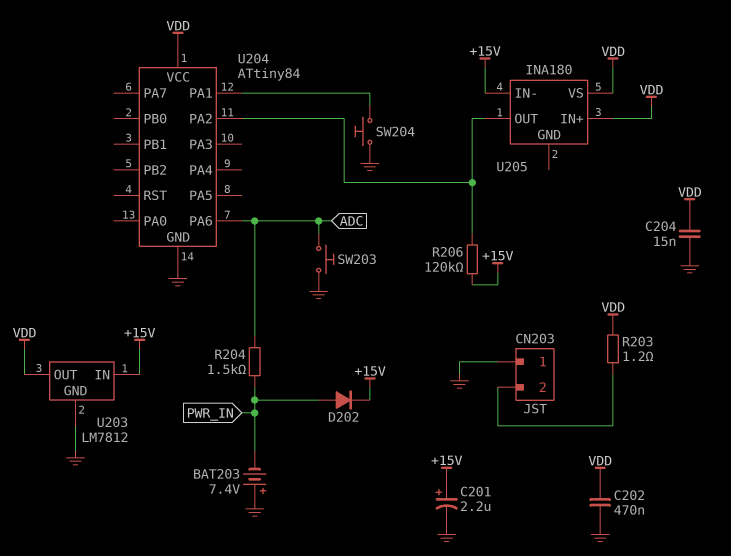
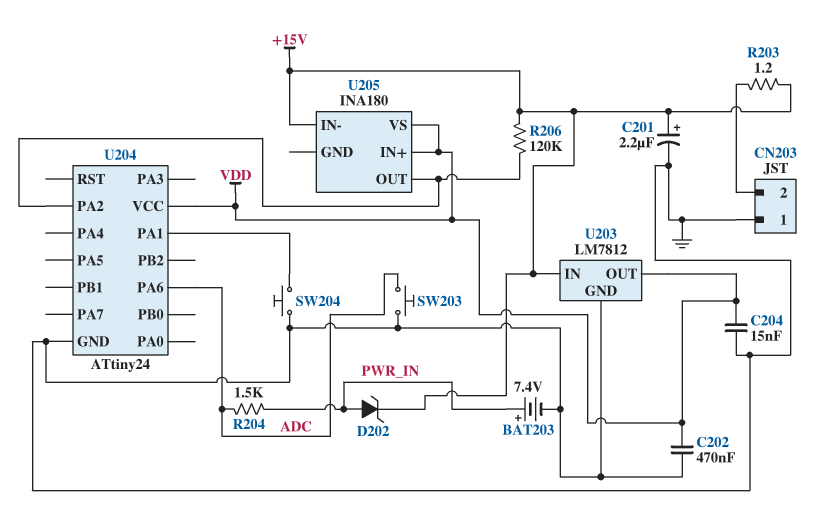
BAT203: 7.4V (plus GND, minus PWR_IN) -> 7.4V (plus PWR_IN, minus GND)
D202: diode (A PWR_IN, K +15V) -> zener (A PWR_IN, K +15V)
R203: 1.2 (CN203/2, VDD) -> 1.2 (+15V, CN203/2)
U204: ATtiny84 -> ATtiny24

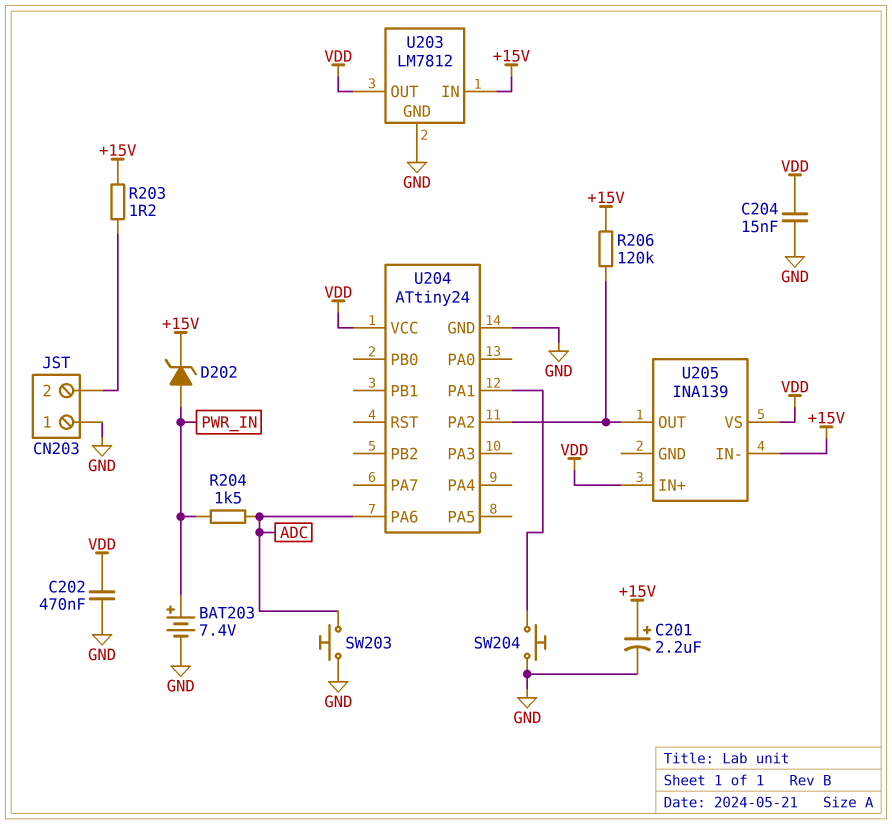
U205: INA180 -> INA139

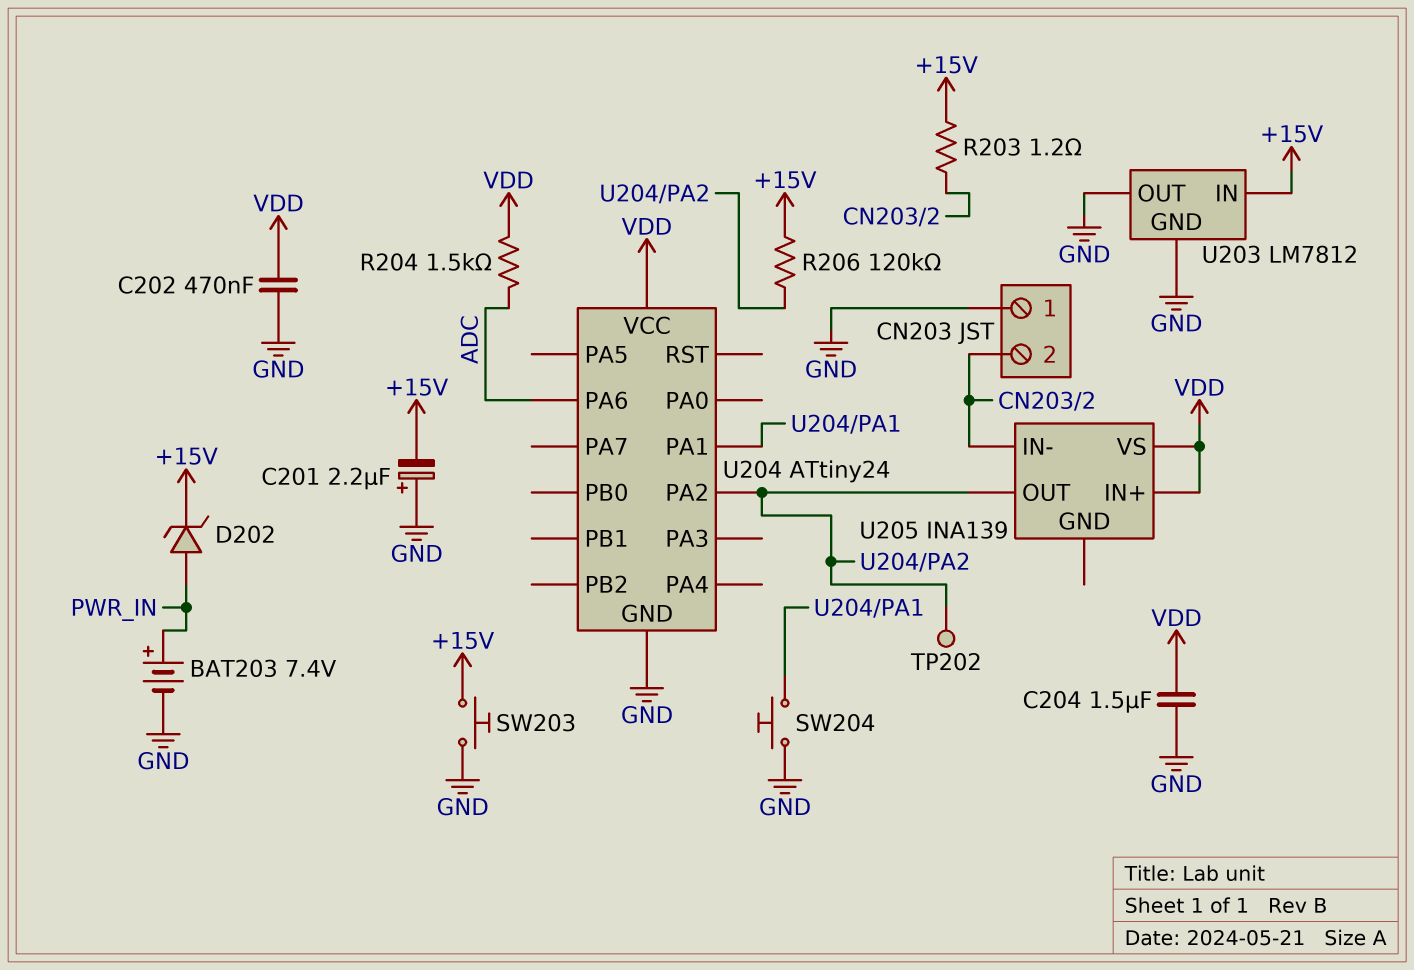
C201: 2.2uF (plus +15V, minus GND) -> 2.2uF (plus GND, minus +15V)
C204: 15nF (GND, VDD) -> 1.5uF (GND, VDD)
R204: 1.5k (ADC, PWR_IN) -> 1.5k (ADC, VDD)
SW203: button (ADC, GND) -> button (+15V, GND)
TP202: none -> test point (U204/PA2)
U203 pin OUT: VDD -> GND
U205 pin IN-: +15V -> CN203/2

